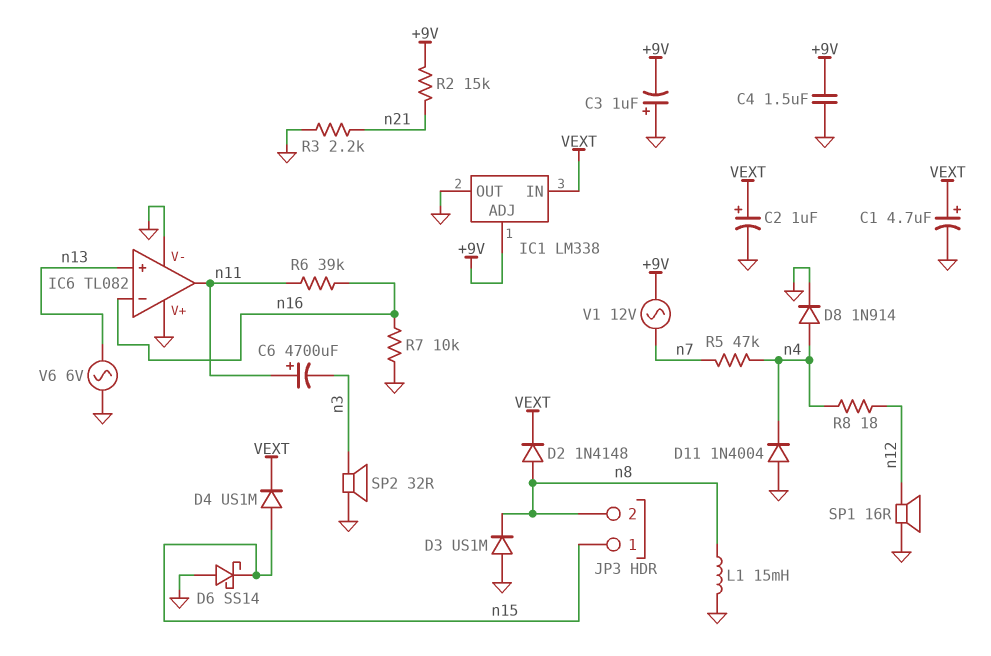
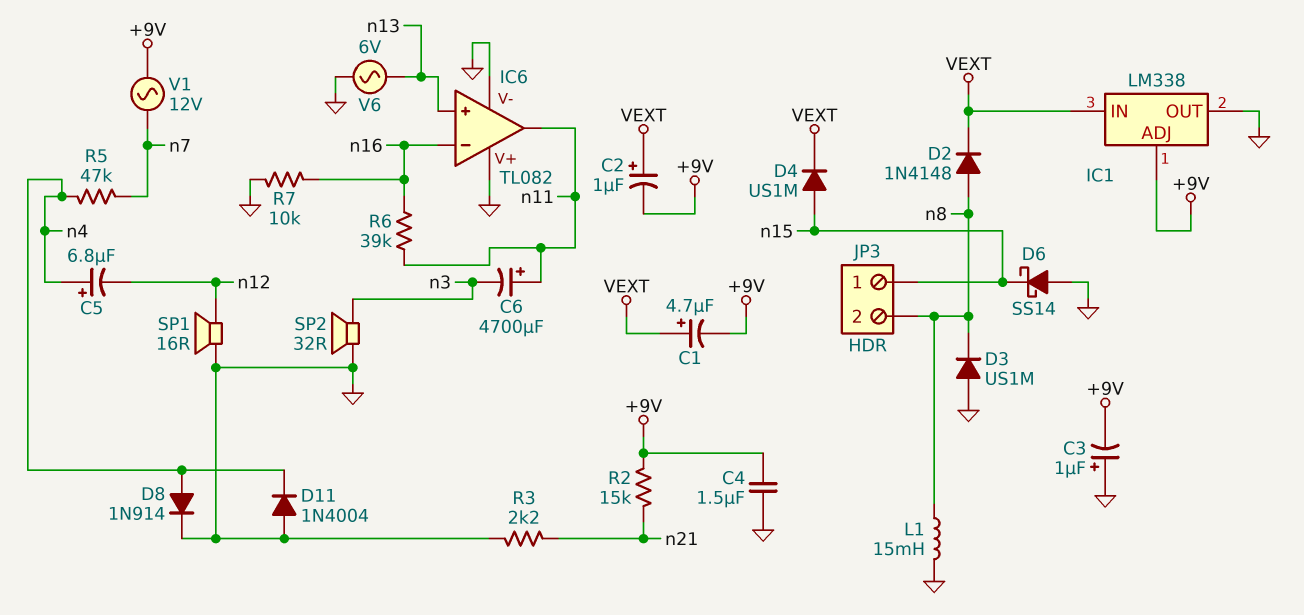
C1: 4.7uF (plus VEXT, minus GND) -> 4.7uF (plus VEXT, minus +9V)
C2: 1uF (plus VEXT, minus GND) -> 1uF (plus VEXT, minus +9V)
C5: none -> 6.8uF (plus n4, minus n12)
R8: 18 (n4, n12) -> none

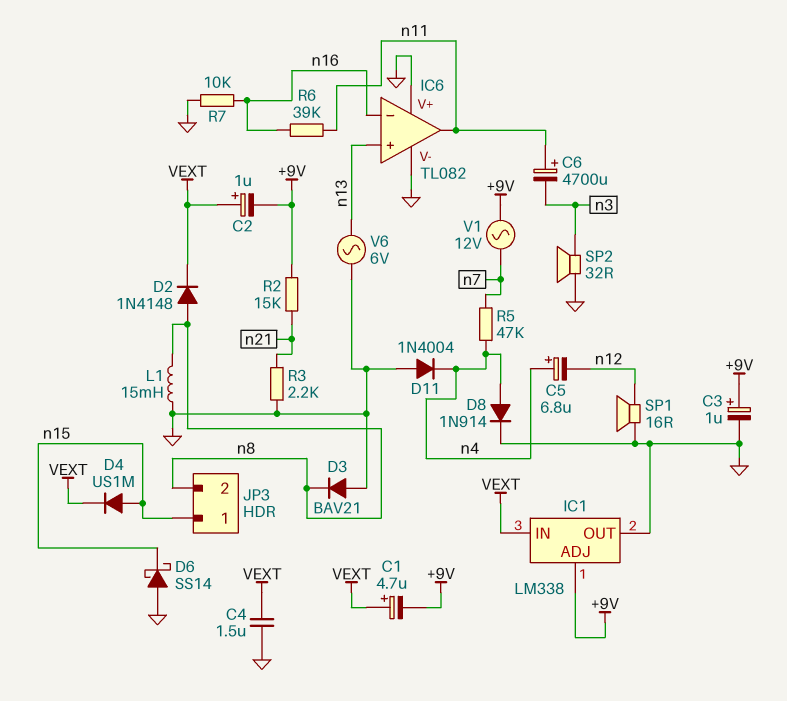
C3: 1uF (plus GND, minus +9V) -> 1uF (plus +9V, minus GND)
C4: 1.5uF (+9V, GND) -> 1.5uF (GND, VEXT)
D3: diode US1M (A GND, K n8) -> diode BAV21 (A GND, K n8)

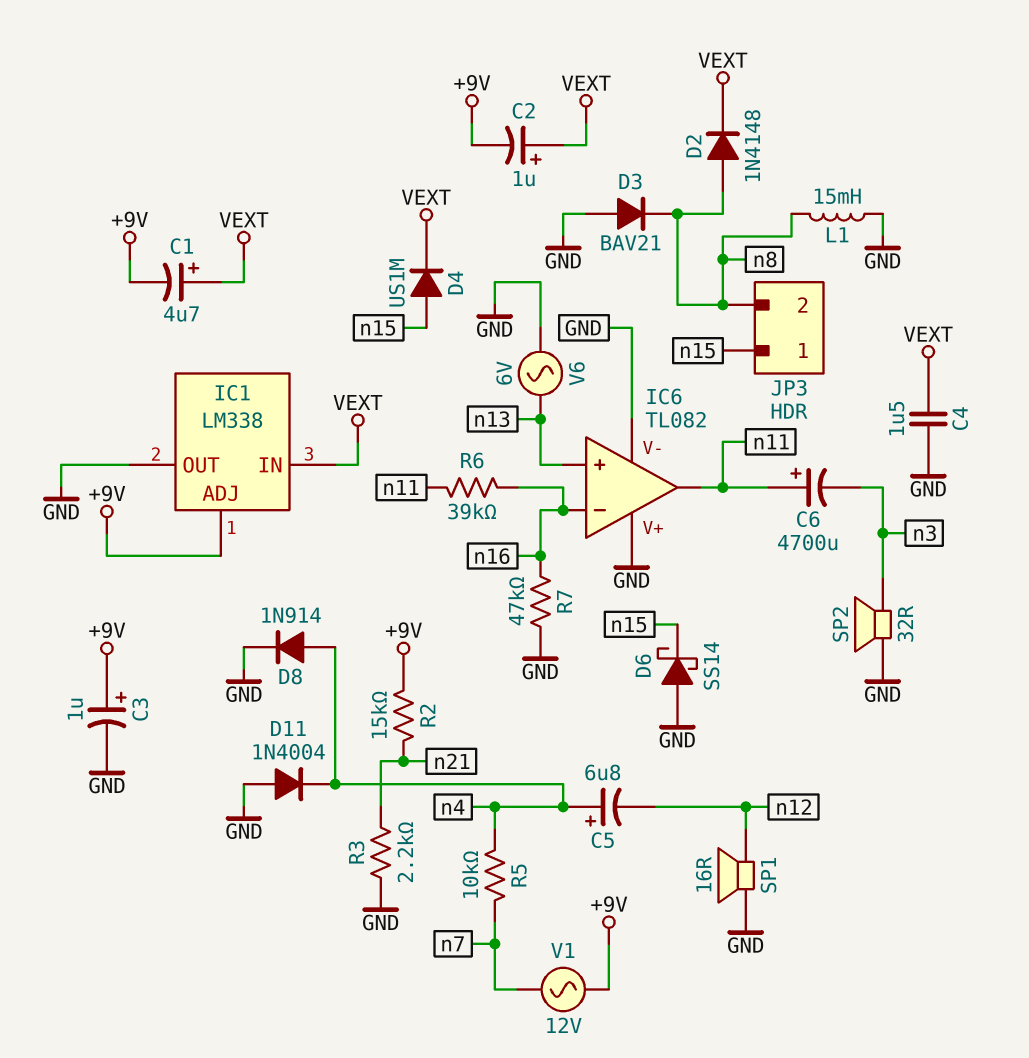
R5: 47k (n4, n7) -> 10k (n4, n7)
R7: 10k (GND, n16) -> 47k (GND, n16)

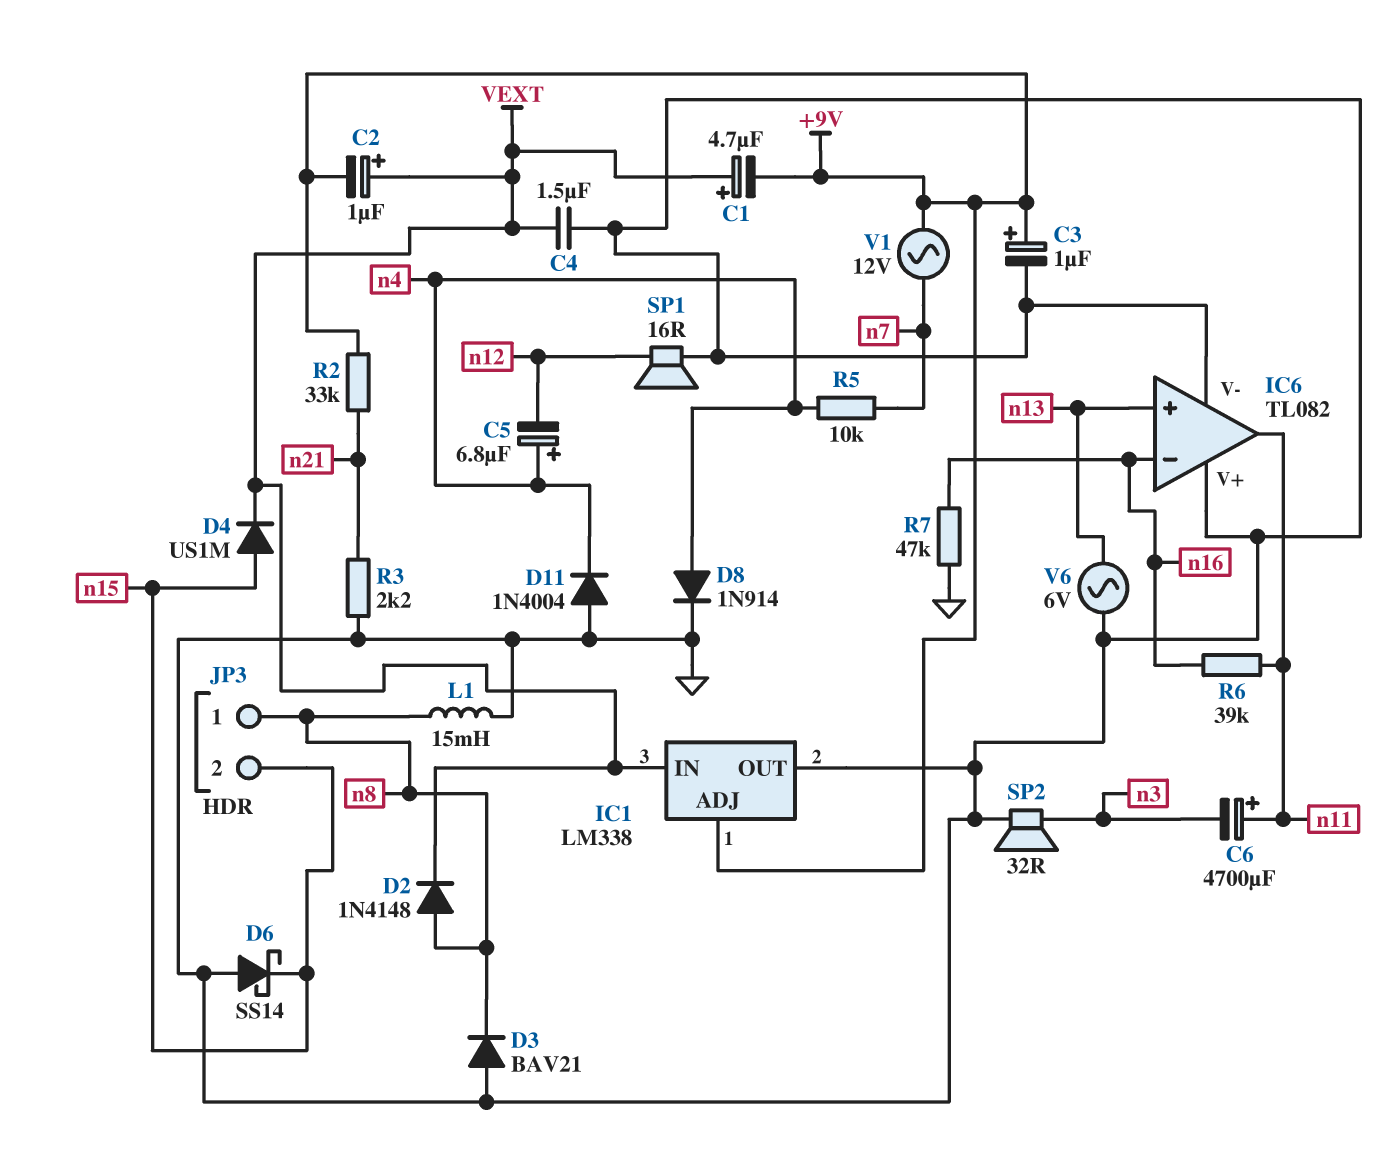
JP3 pin 1: n15 -> n8
JP3 pin 2: n8 -> n15
R2: 15k (+9V, n21) -> 33k (+9V, n21)

